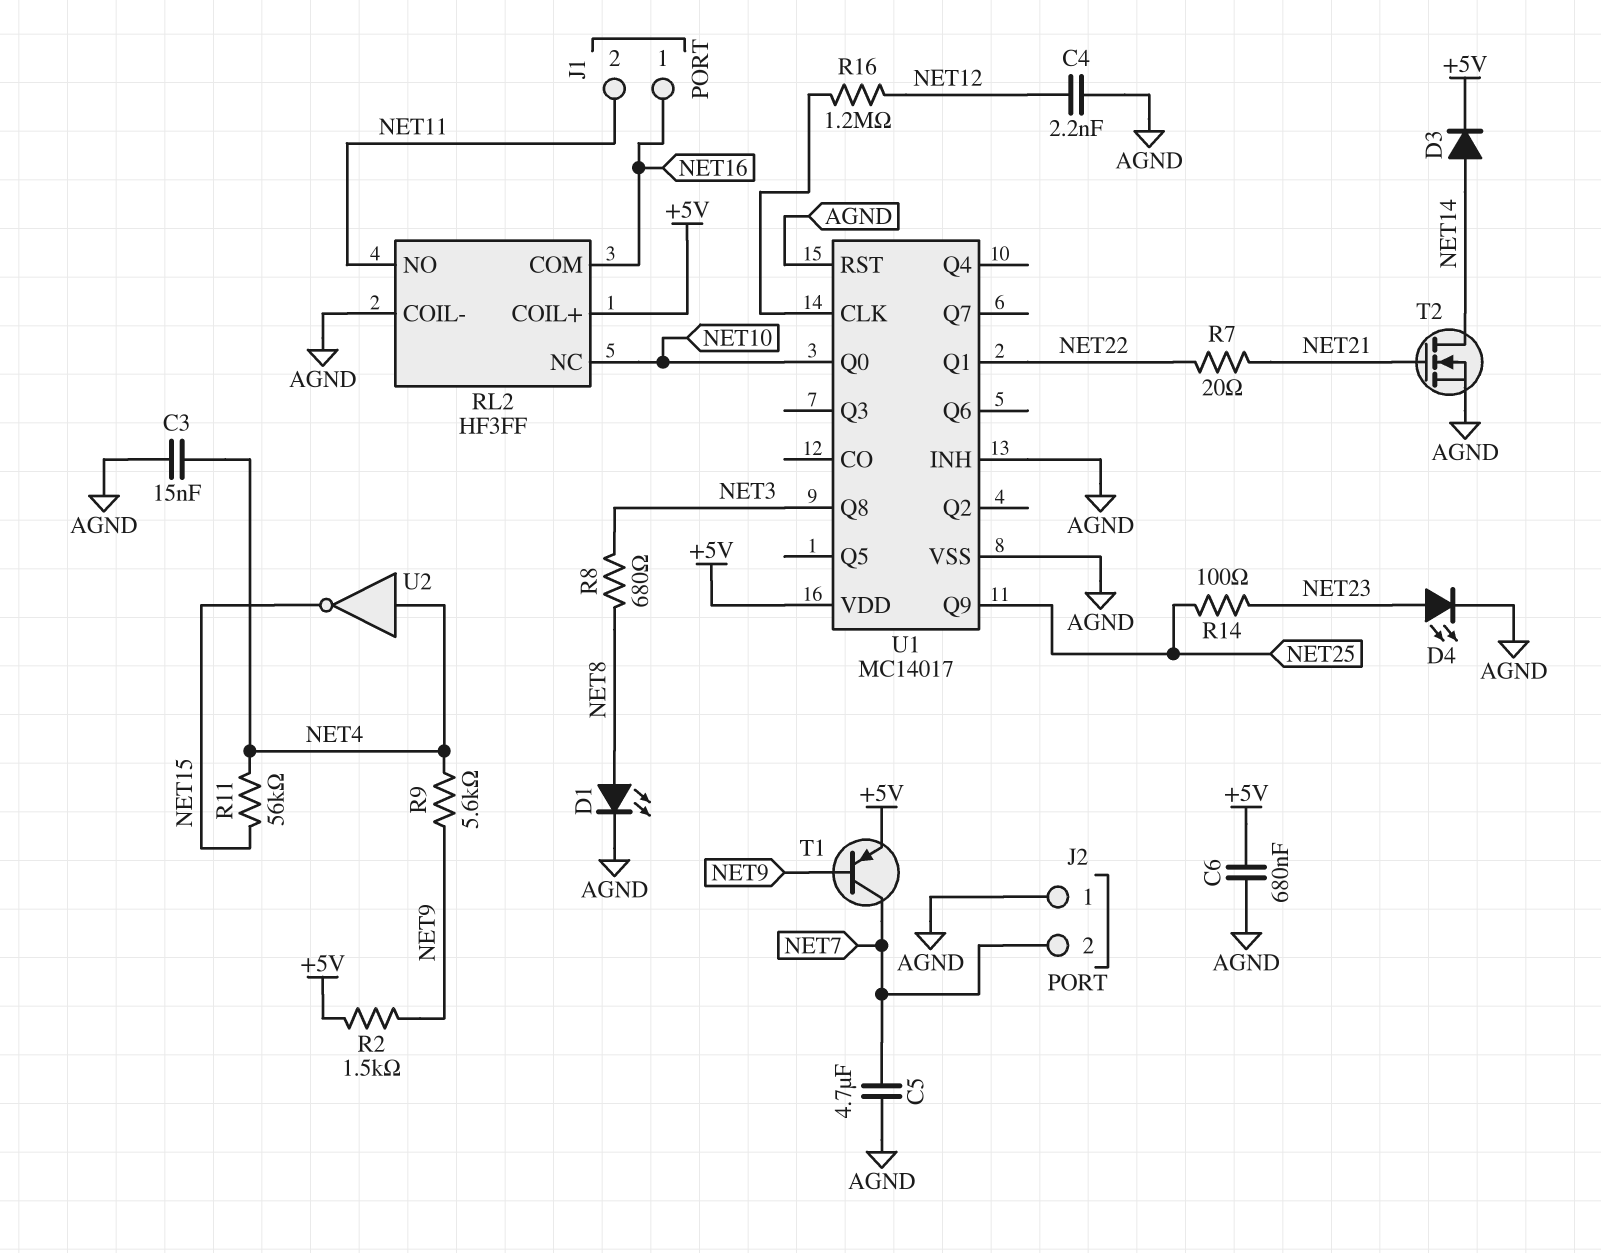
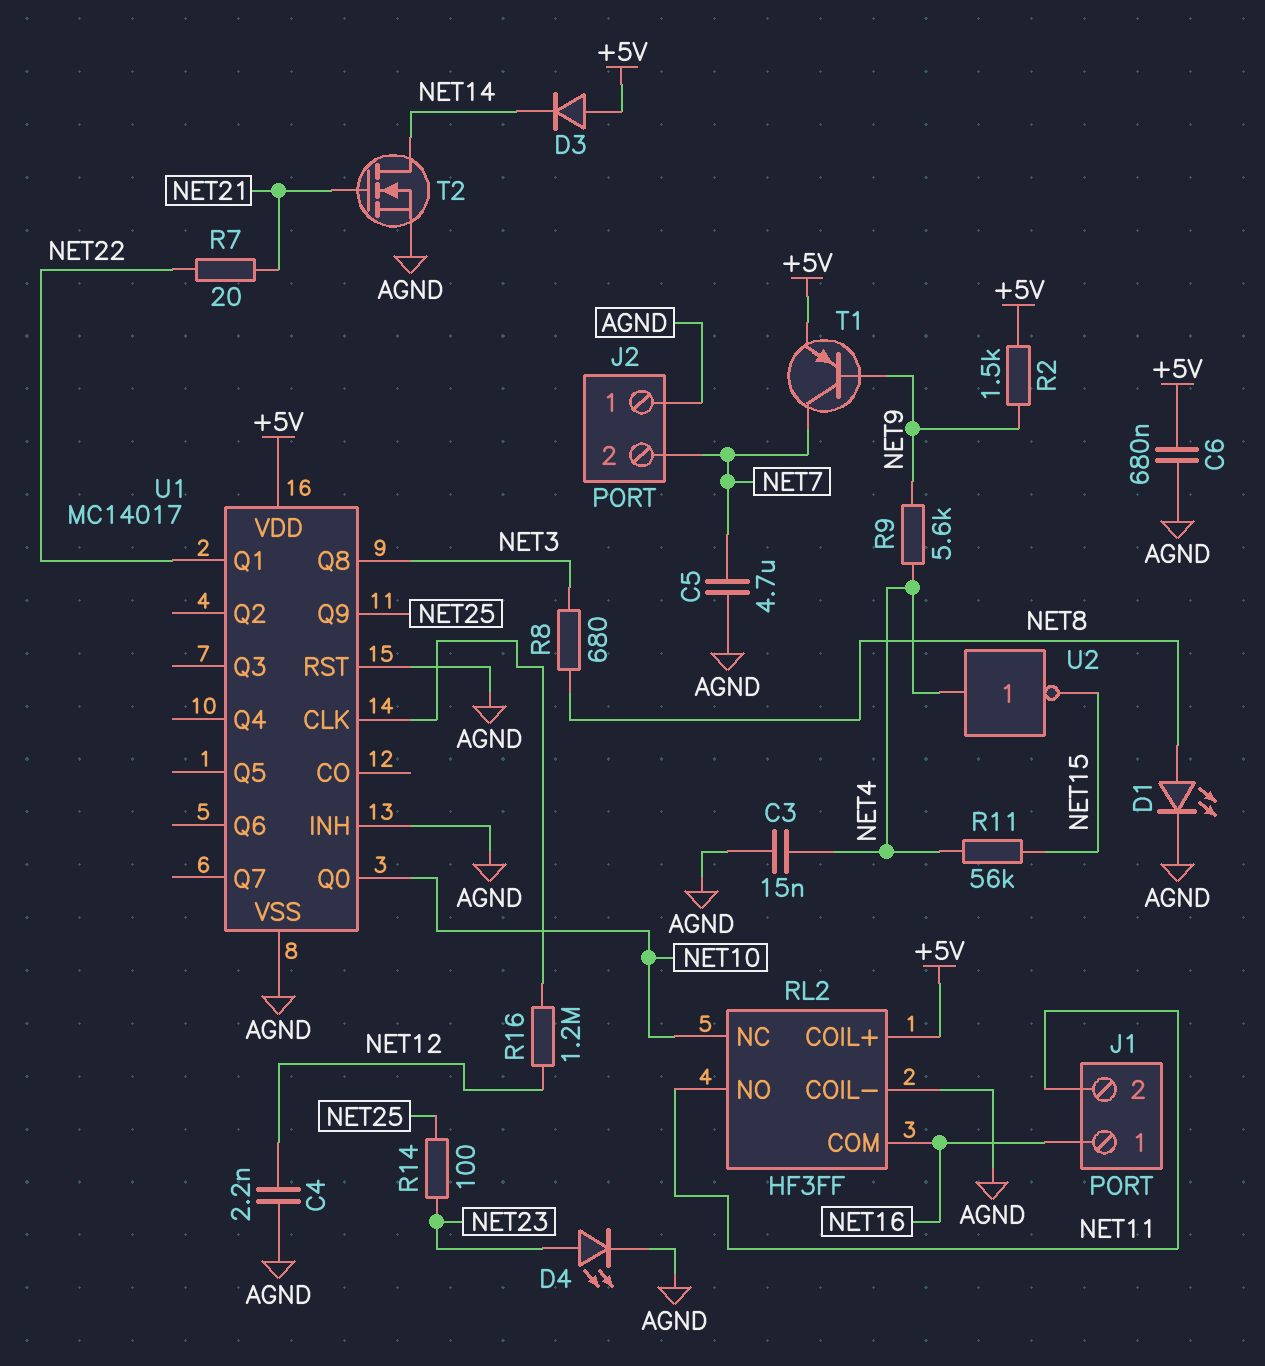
D3: diode (A NET14, K +5V) -> diode (A +5V, K NET14)

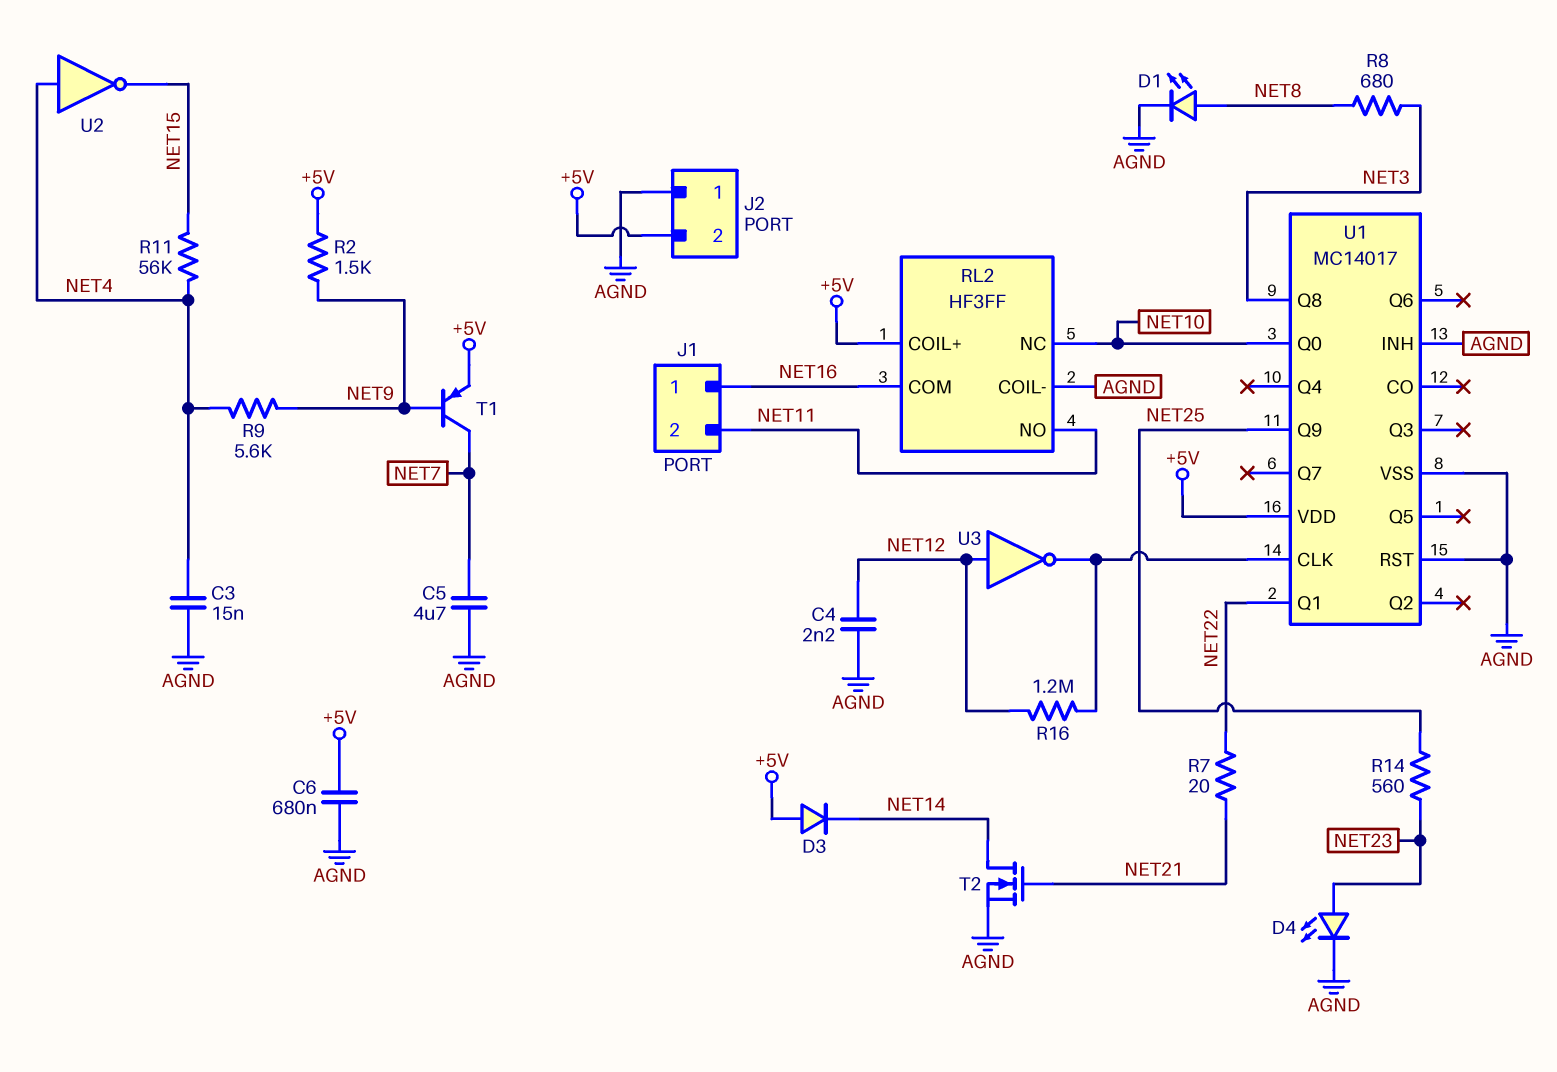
J2 pin 2: NET7 -> +5V
R14: 100 (NET23, NET25) -> 560 (NET23, NET25)
U3: none -> NOT (in NET12, out U1/CLK)

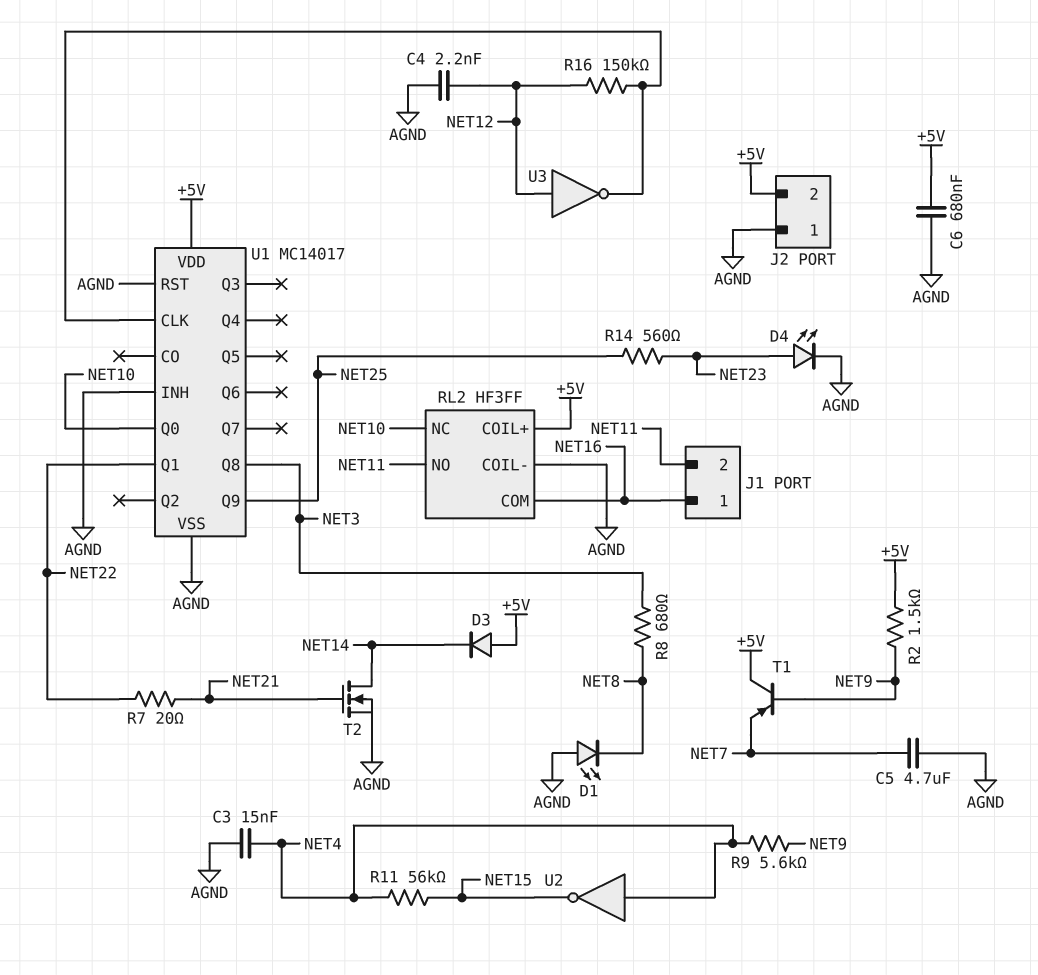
D1: LED (A NET8, K AGND) -> LED (A AGND, K NET8)
R16: 1.2M (NET12, U1/CLK) -> 150k (NET12, U1/CLK)
T1: PNP (B NET9, C NET7, E +5V) -> PNP (B NET9, C +5V, E NET7)

